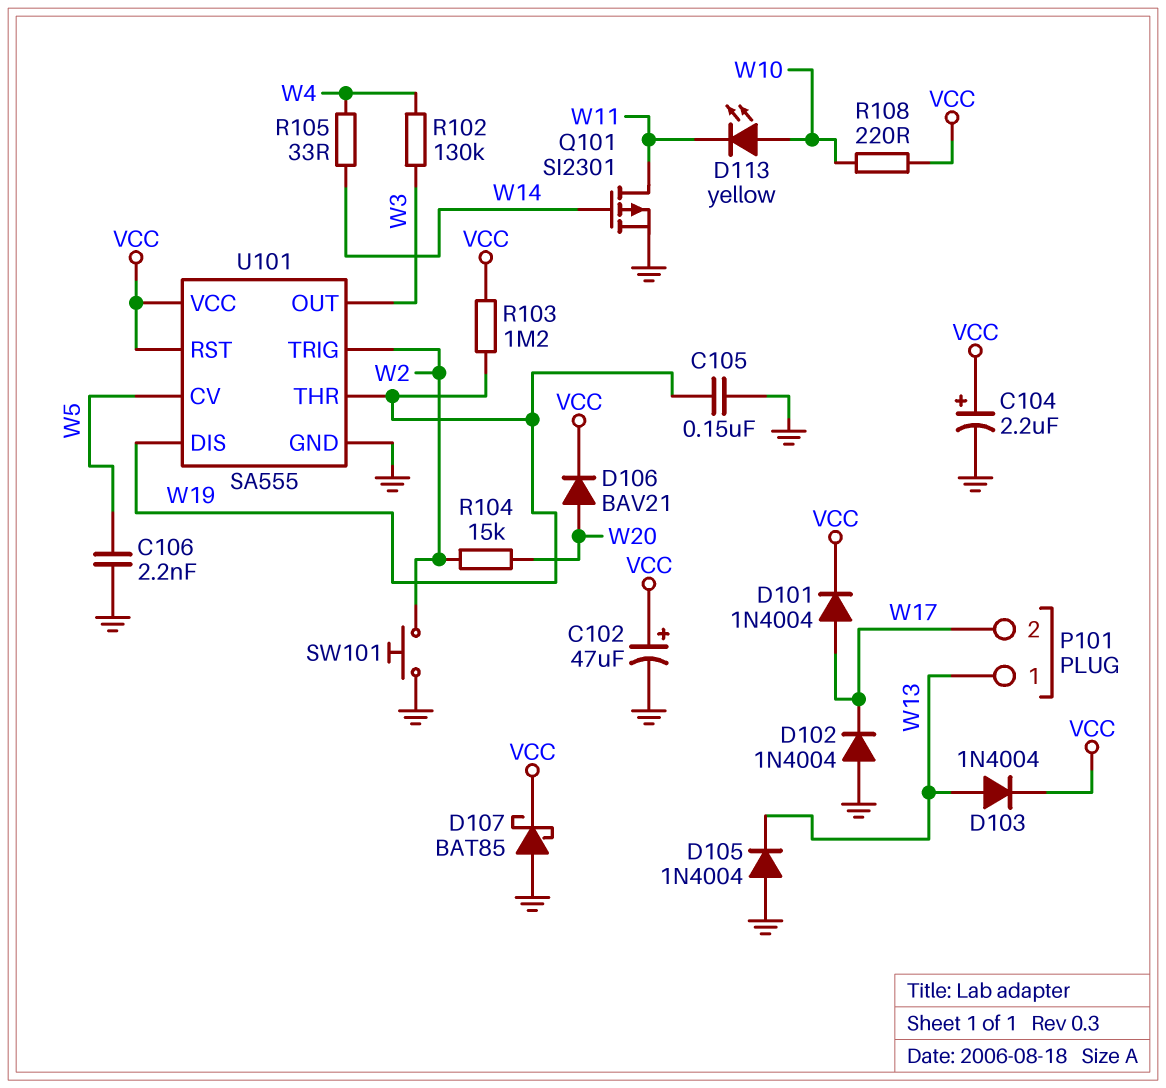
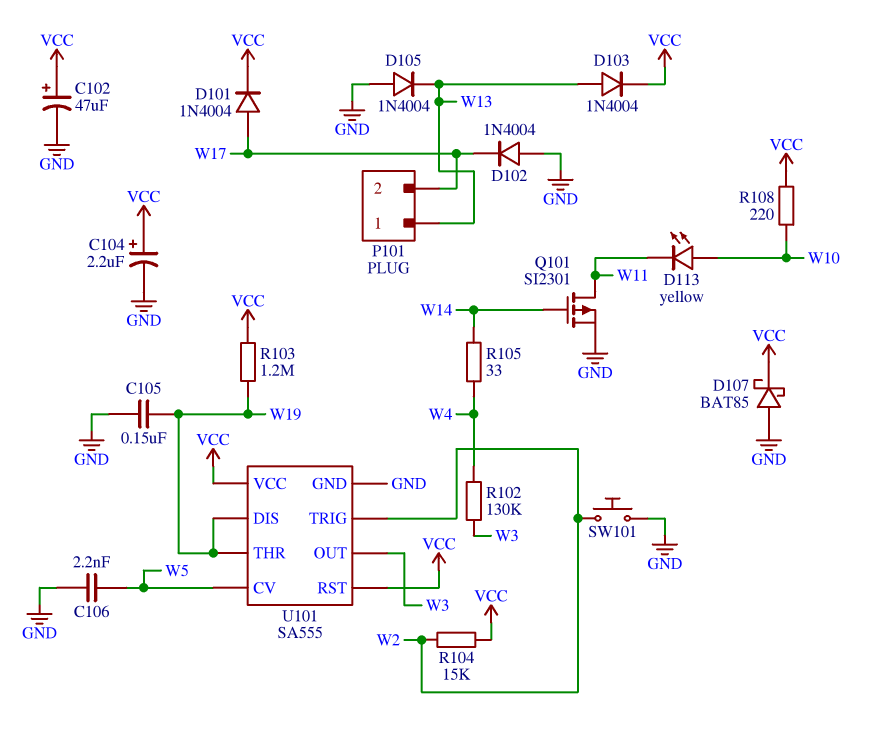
D106: diode BAV21 (A W20, K VCC) -> none
R104: 15k (W2, W20) -> 15k (VCC, W2)

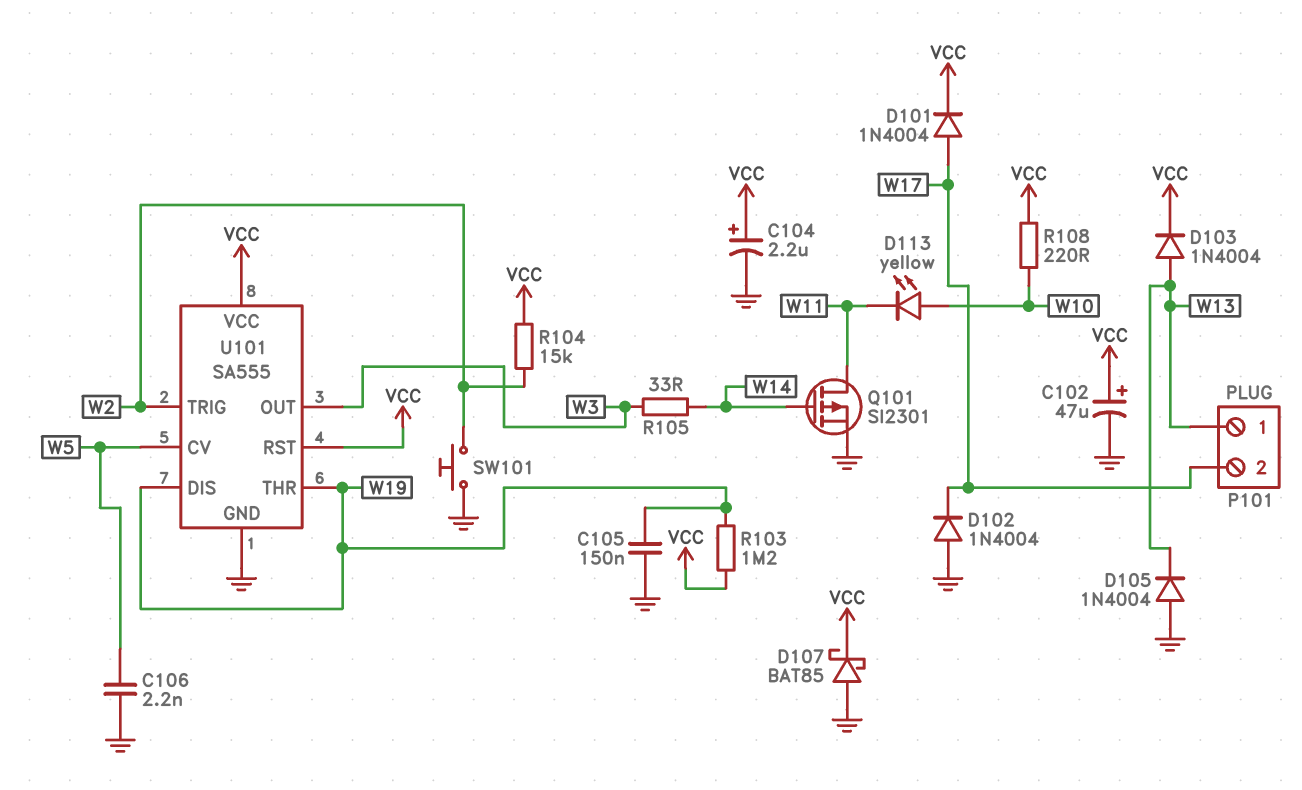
R102: 130k (W3, W4) -> none
R105: 33 (W4, W14) -> 33 (W3, W14)

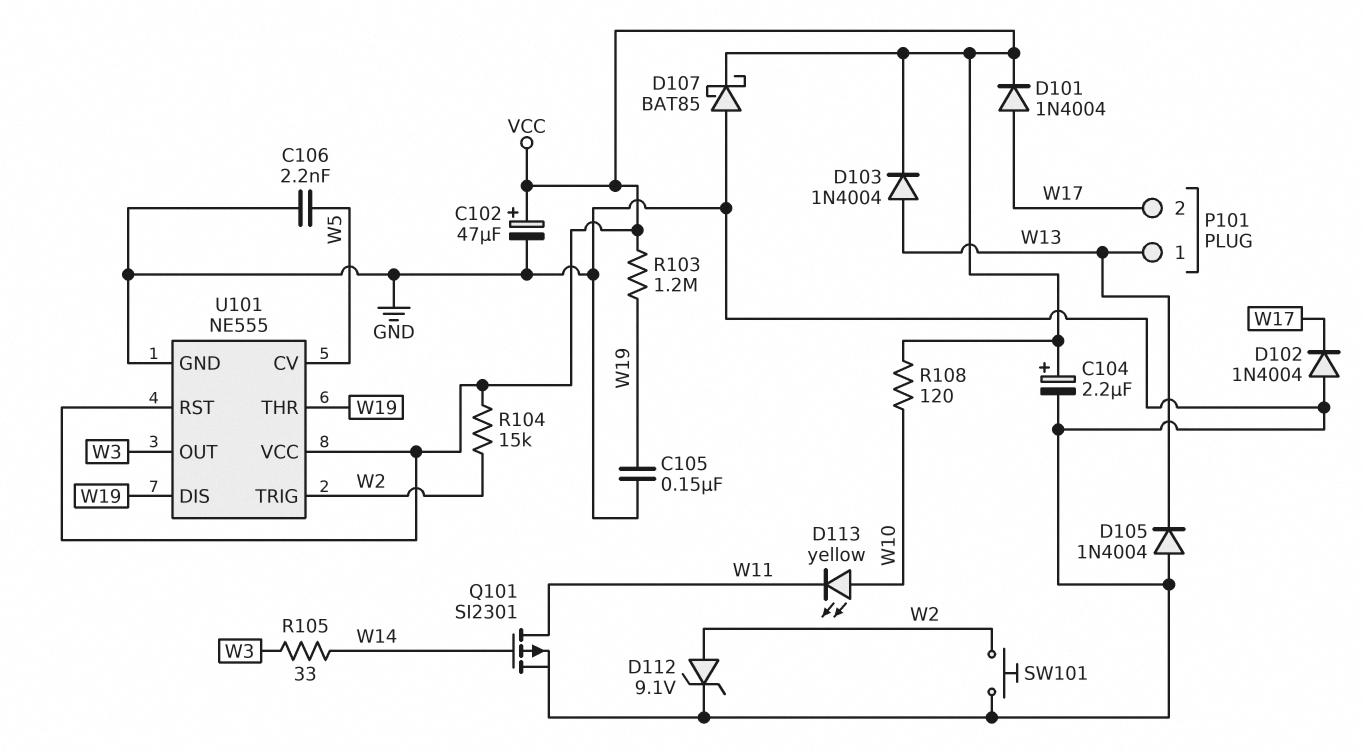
D112: none -> zener 9.1V (A W2, K GND)
R108: 220 (VCC, W10) -> 120 (VCC, W10)
U101: SA555 -> NE555

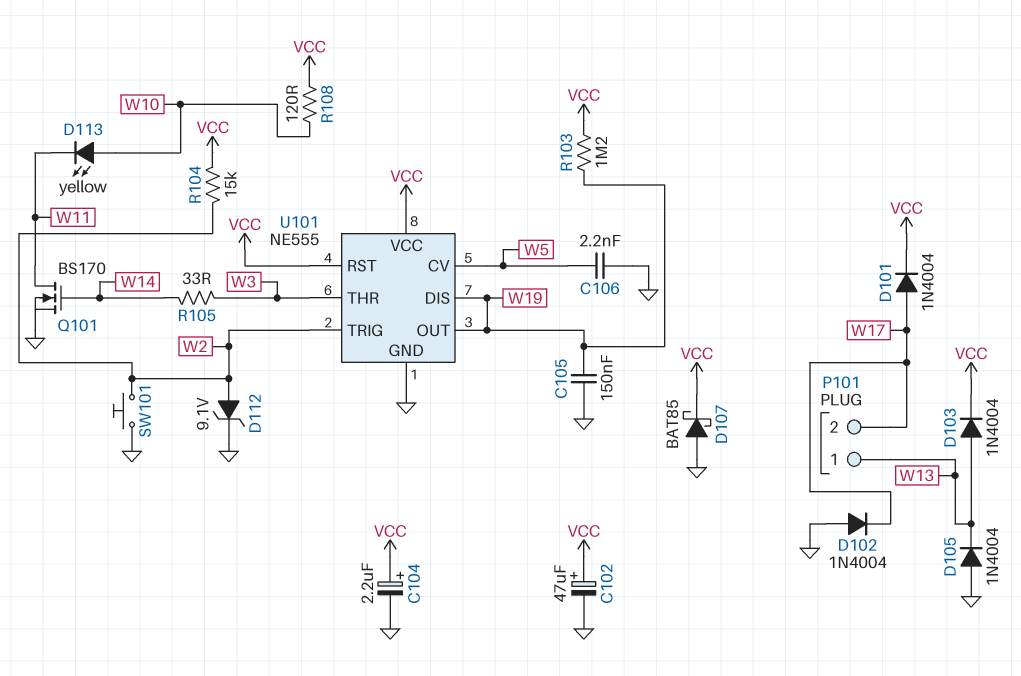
Q101: PMOS SI2301 (G W14, D W11, S GND) -> NMOS BS170 (G W14, D W11, S GND)
U101 pin OUT: W3 -> W19
U101 pin THR: W19 -> W3

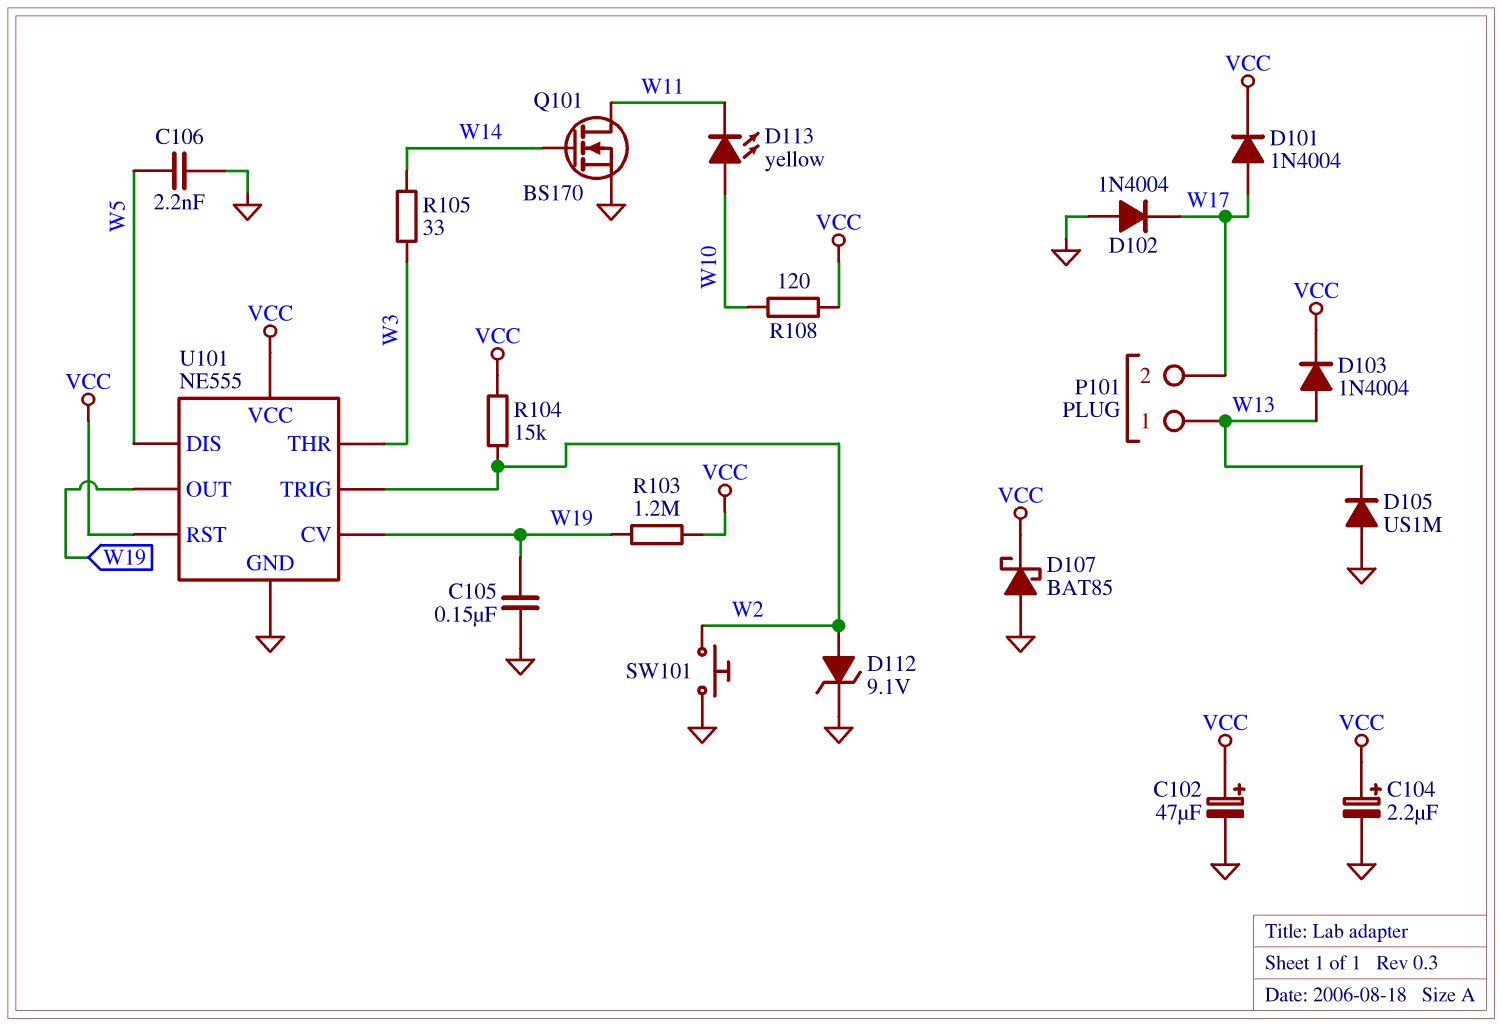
D105: diode 1N4004 (A GND, K W13) -> diode US1M (A GND, K W13)
U101 pin CV: W5 -> W19
U101 pin DIS: W19 -> W5

